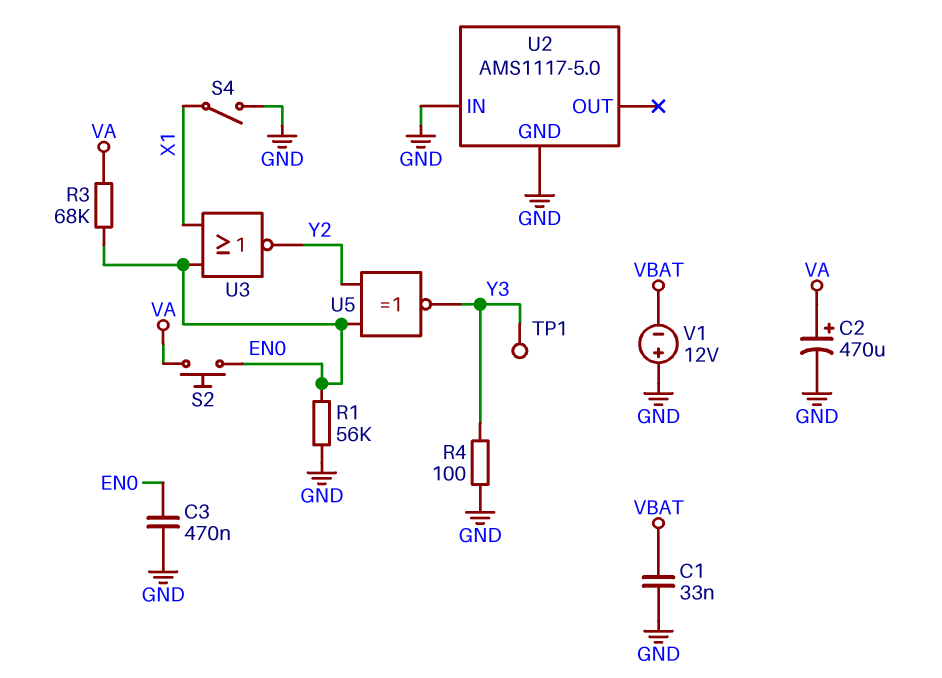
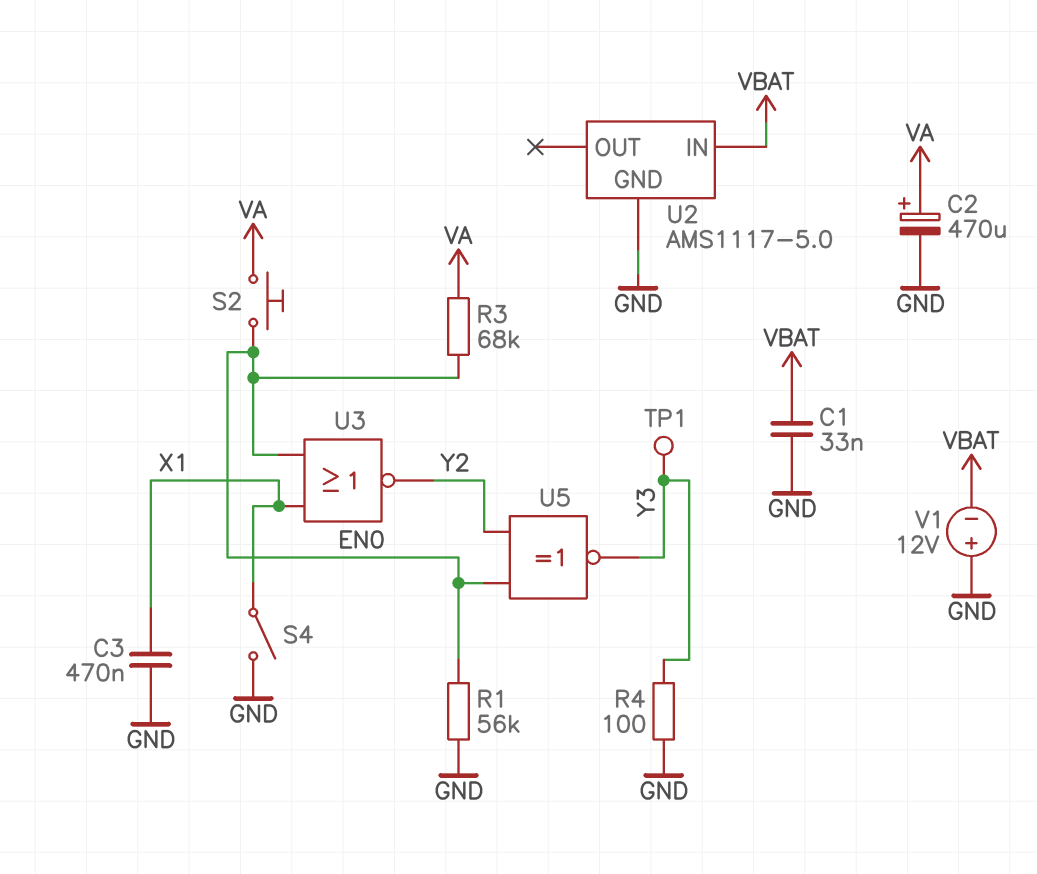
C3: 470nF (EN0, GND) -> 470nF (GND, X1)
U2 pin IN: GND -> VBAT

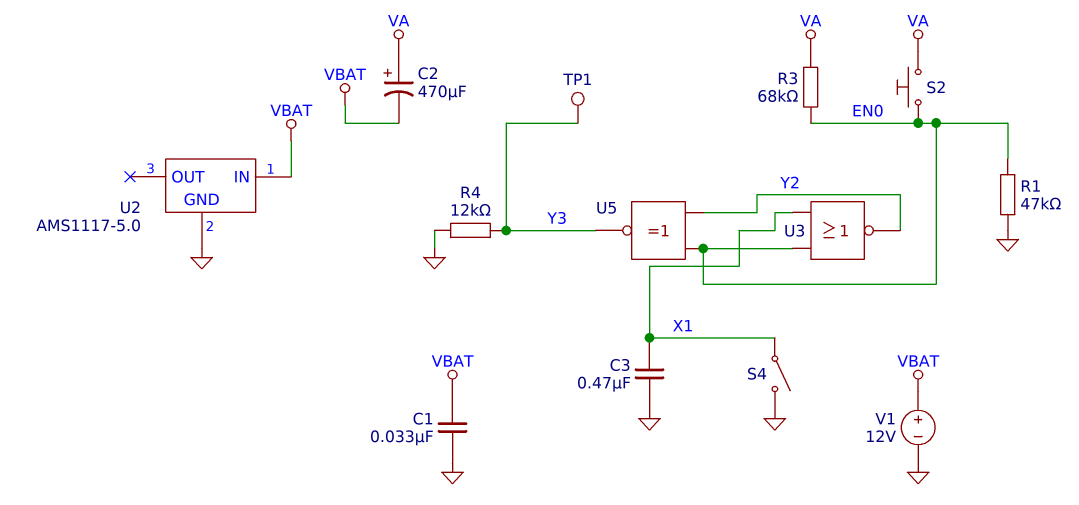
C2: 470uF (plus VA, minus GND) -> 470uF (plus VA, minus VBAT)
R1: 56k (EN0, GND) -> 47k (EN0, GND)
R4: 100 (GND, Y3) -> 12k (GND, Y3)
V1: 12V (plus GND, minus VBAT) -> 12V (plus VBAT, minus GND)

